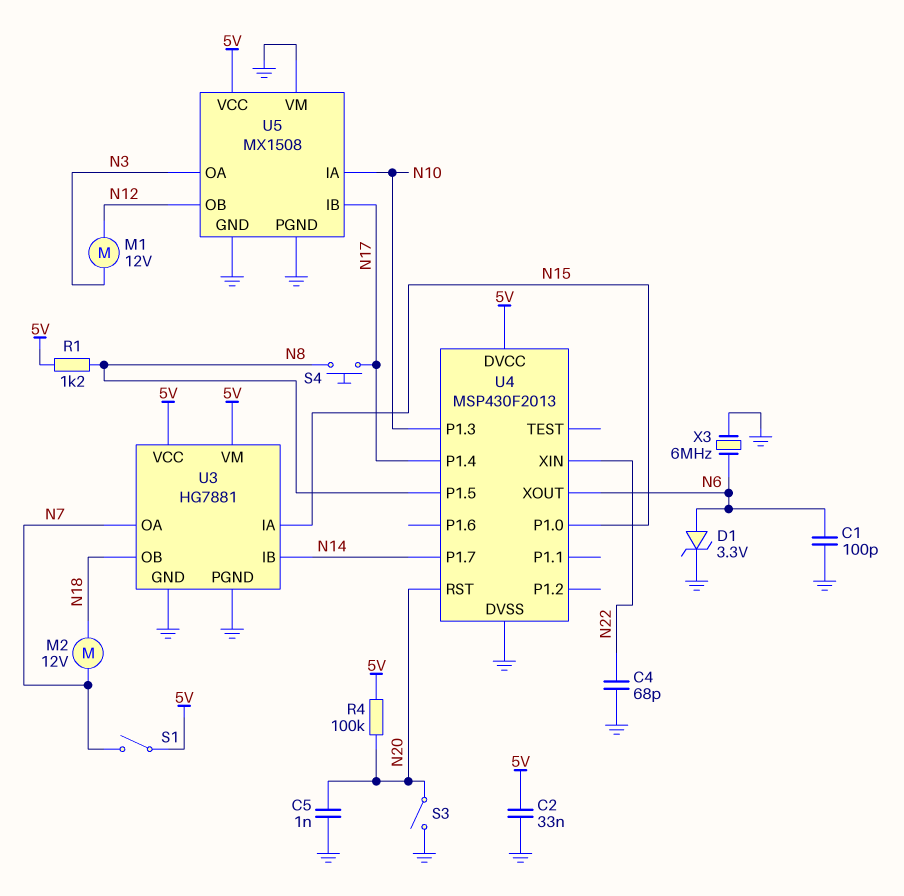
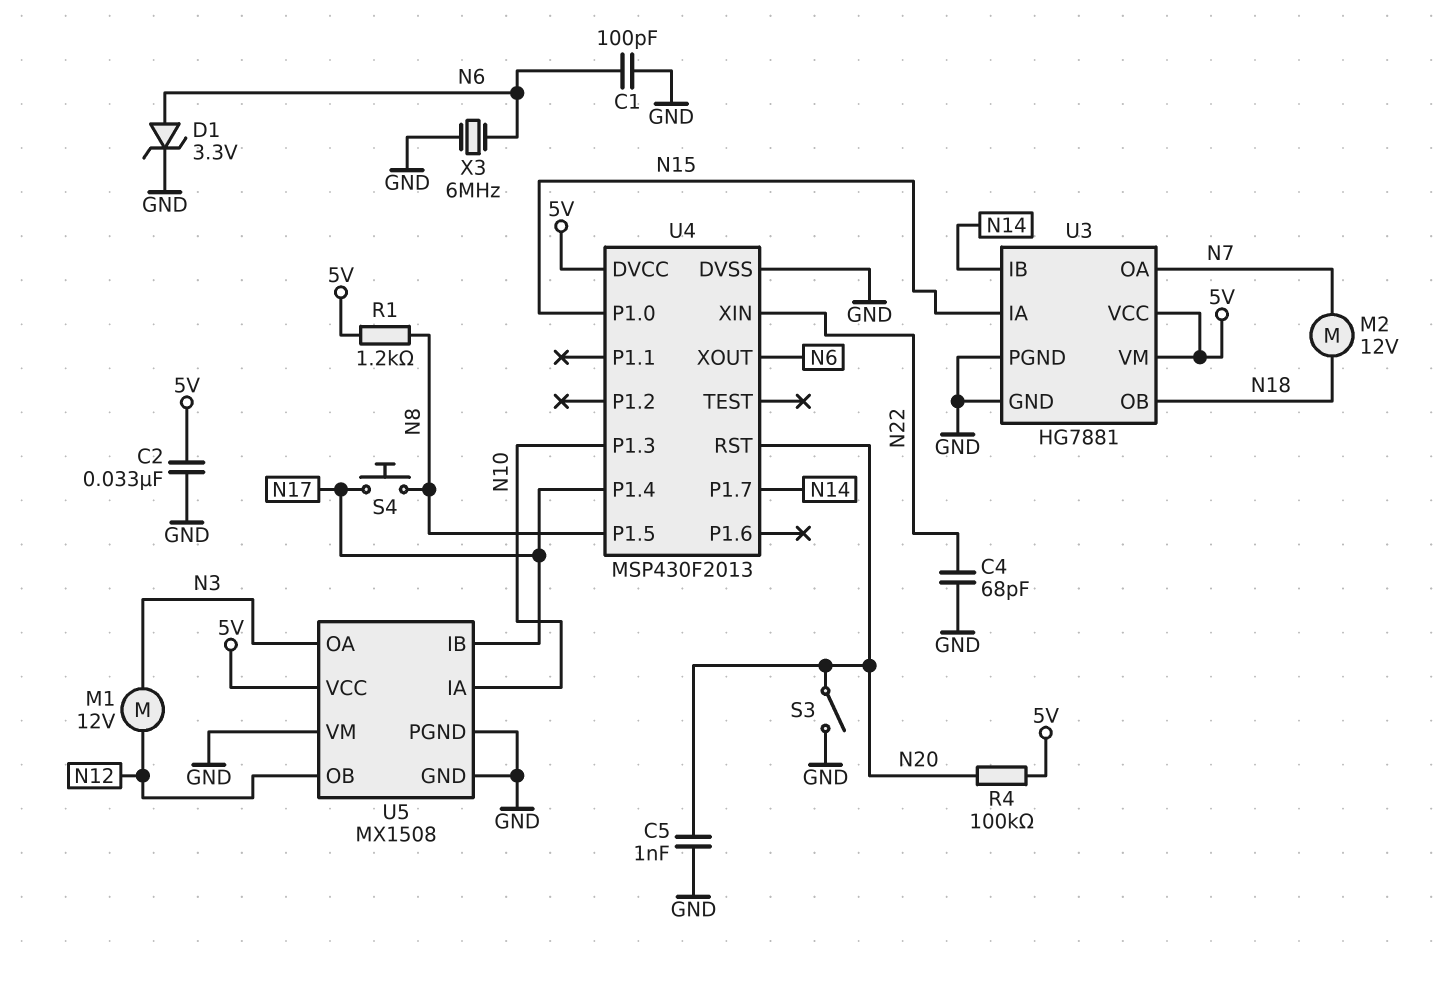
S1: switch (5V, N7) -> none

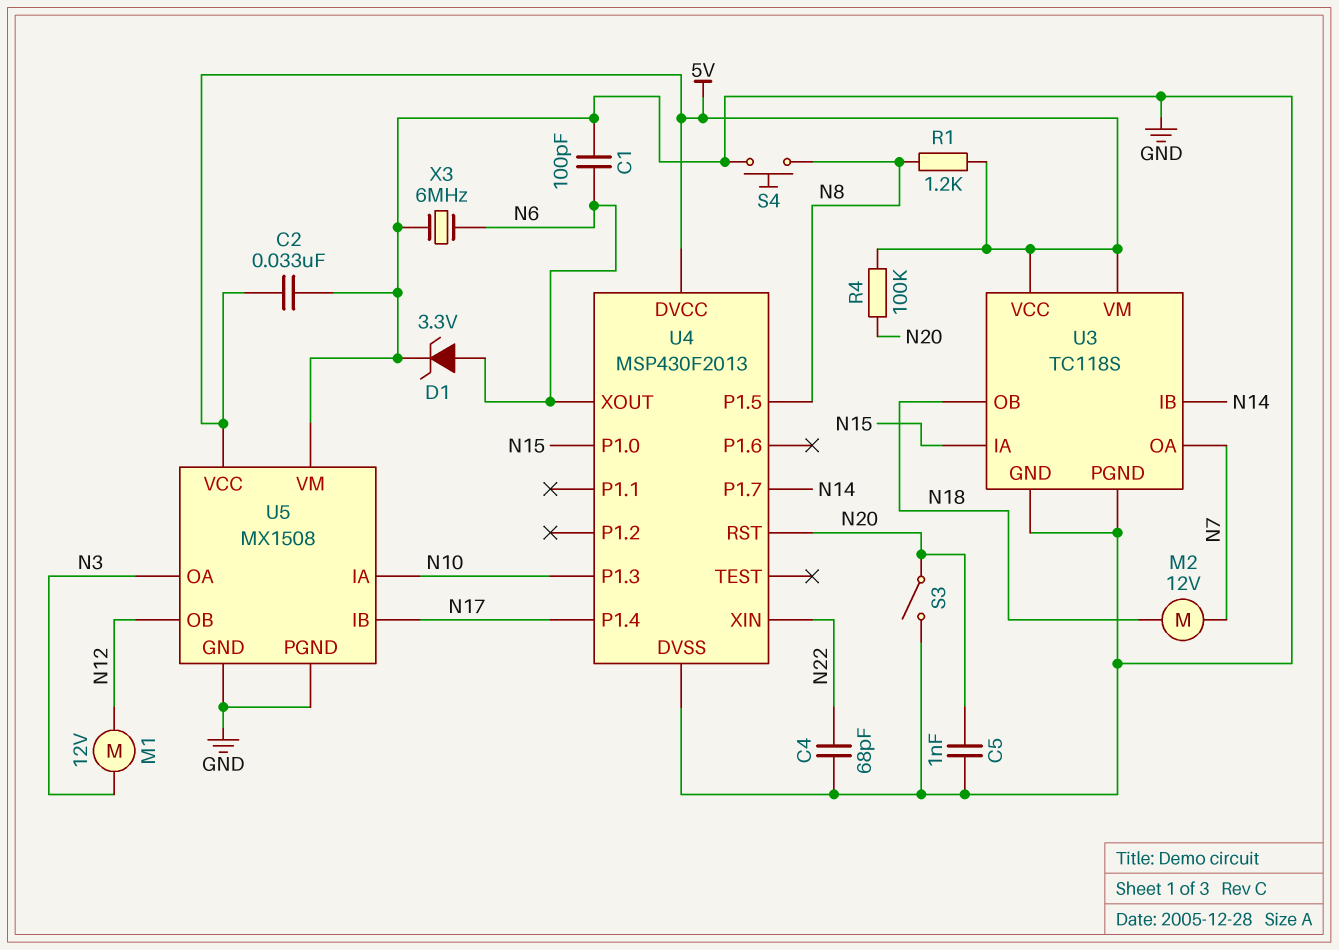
S4: button (N8, N17) -> button (GND, N8)
U3: HG7881 -> TC118S

